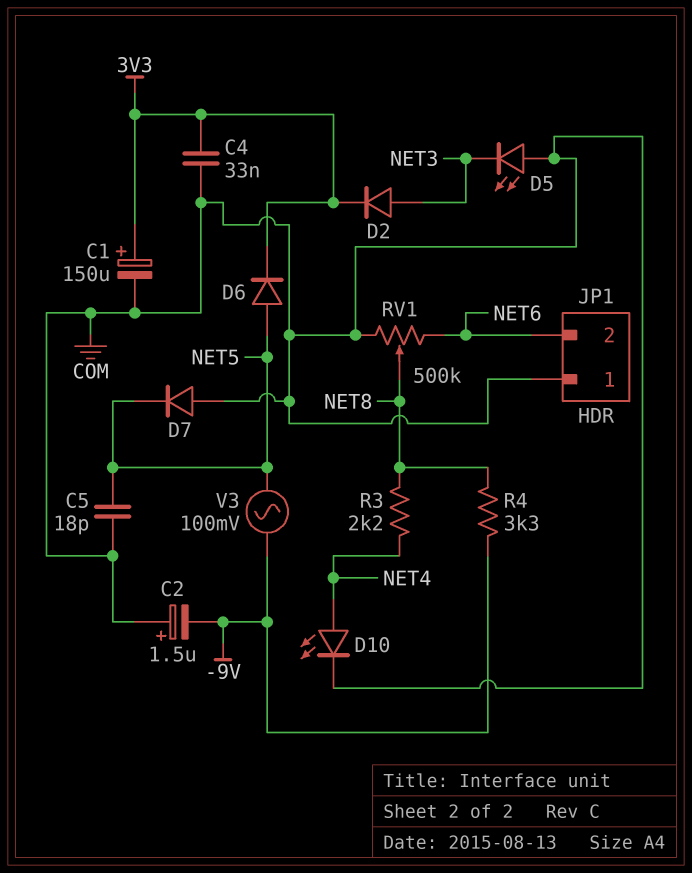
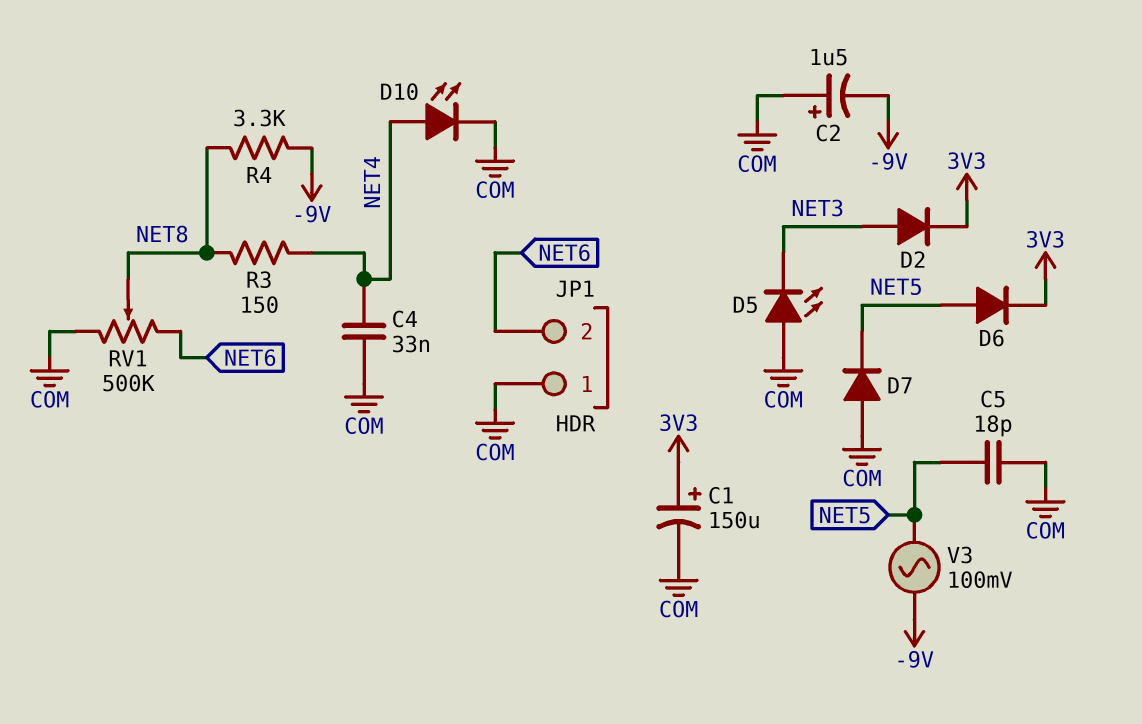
C4: 33nF (3V3, COM) -> 33nF (COM, NET4)
R3: 2.2k (NET4, NET8) -> 150 (NET4, NET8)

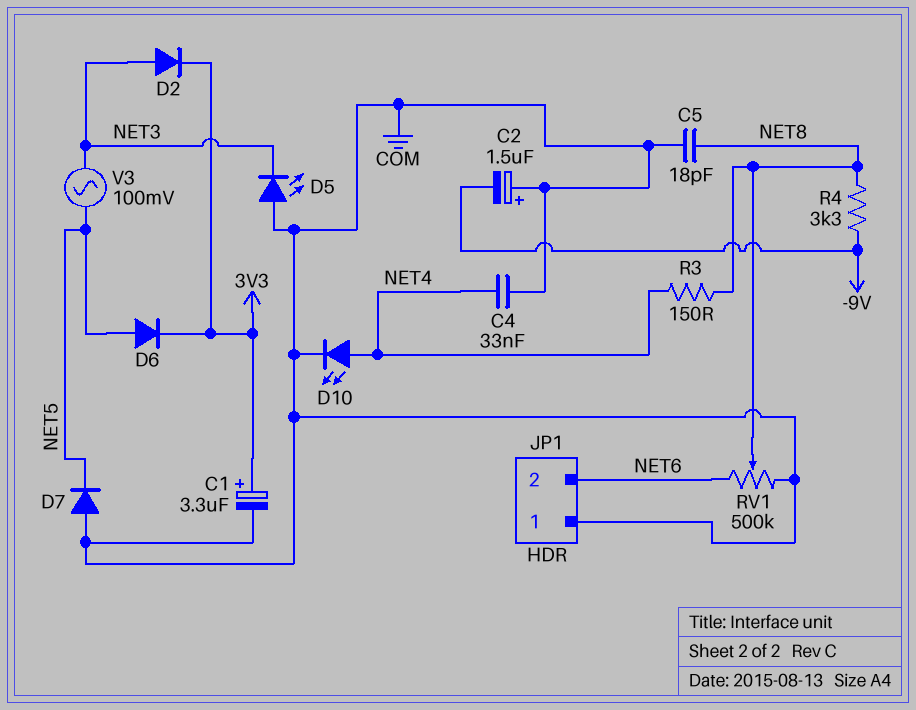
C1: 150uF (plus 3V3, minus COM) -> 3.3uF (plus 3V3, minus COM)
C5: 18pF (COM, NET5) -> 18pF (COM, NET8)
V3: AC 100mV (-9V, NET5) -> AC 100mV (NET3, NET5)

